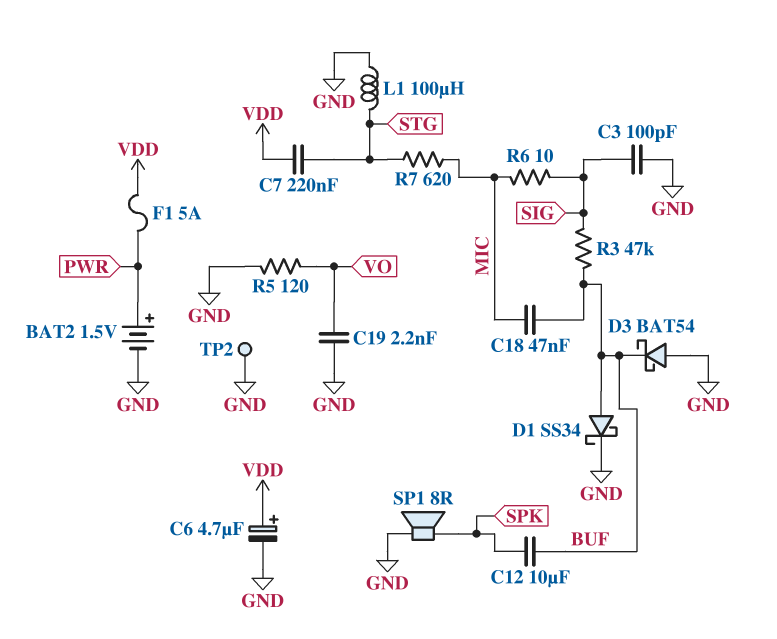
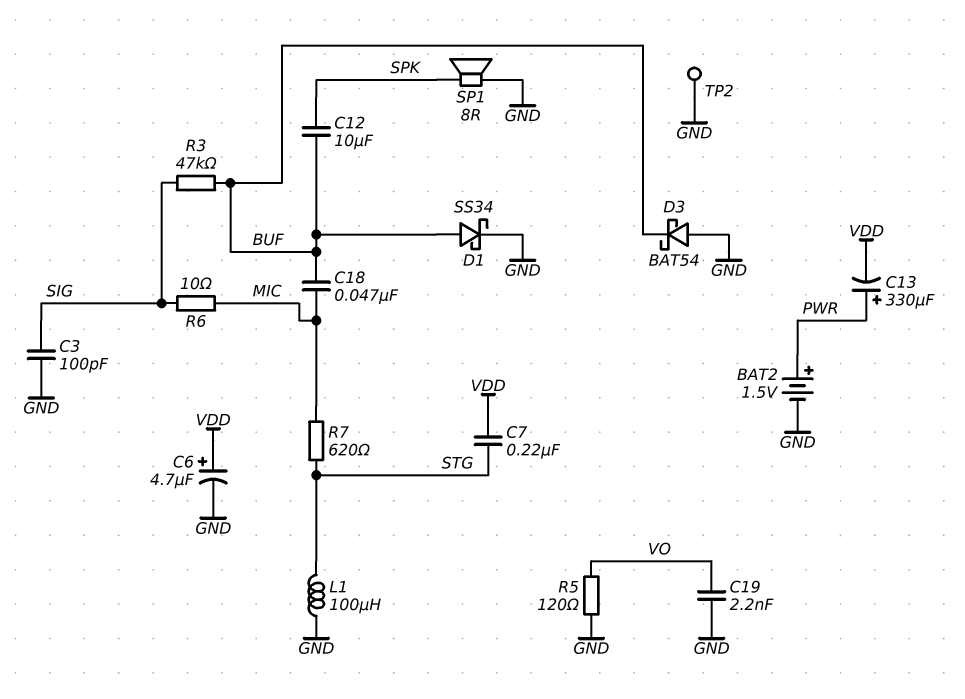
C13: none -> 330uF (plus PWR, minus VDD)
F1: 5A (PWR, VDD) -> none

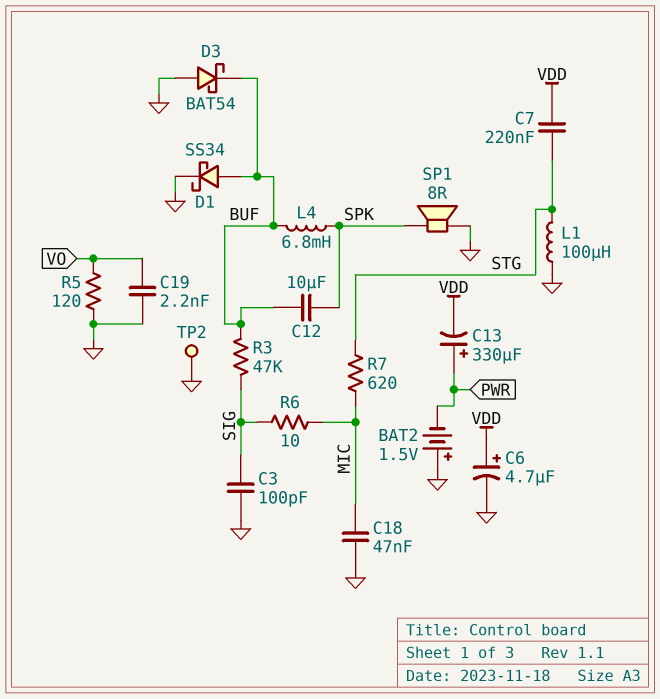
BAT2: 1.5V (plus PWR, minus GND) -> 1.5V (plus GND, minus PWR)
C18: 47nF (BUF, MIC) -> 47nF (GND, MIC)
L4: none -> 6.8mH (BUF, SPK)

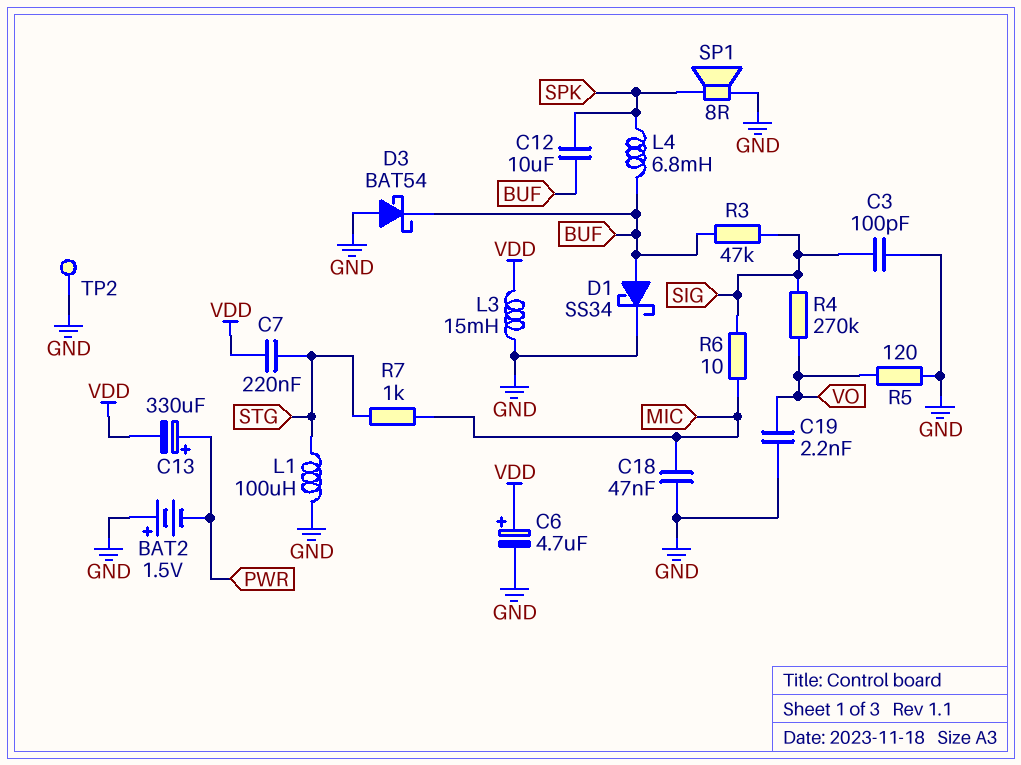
L3: none -> 15mH (GND, VDD)
R4: none -> 270k (SIG, VO)
R7: 620 (MIC, STG) -> 1k (MIC, STG)

